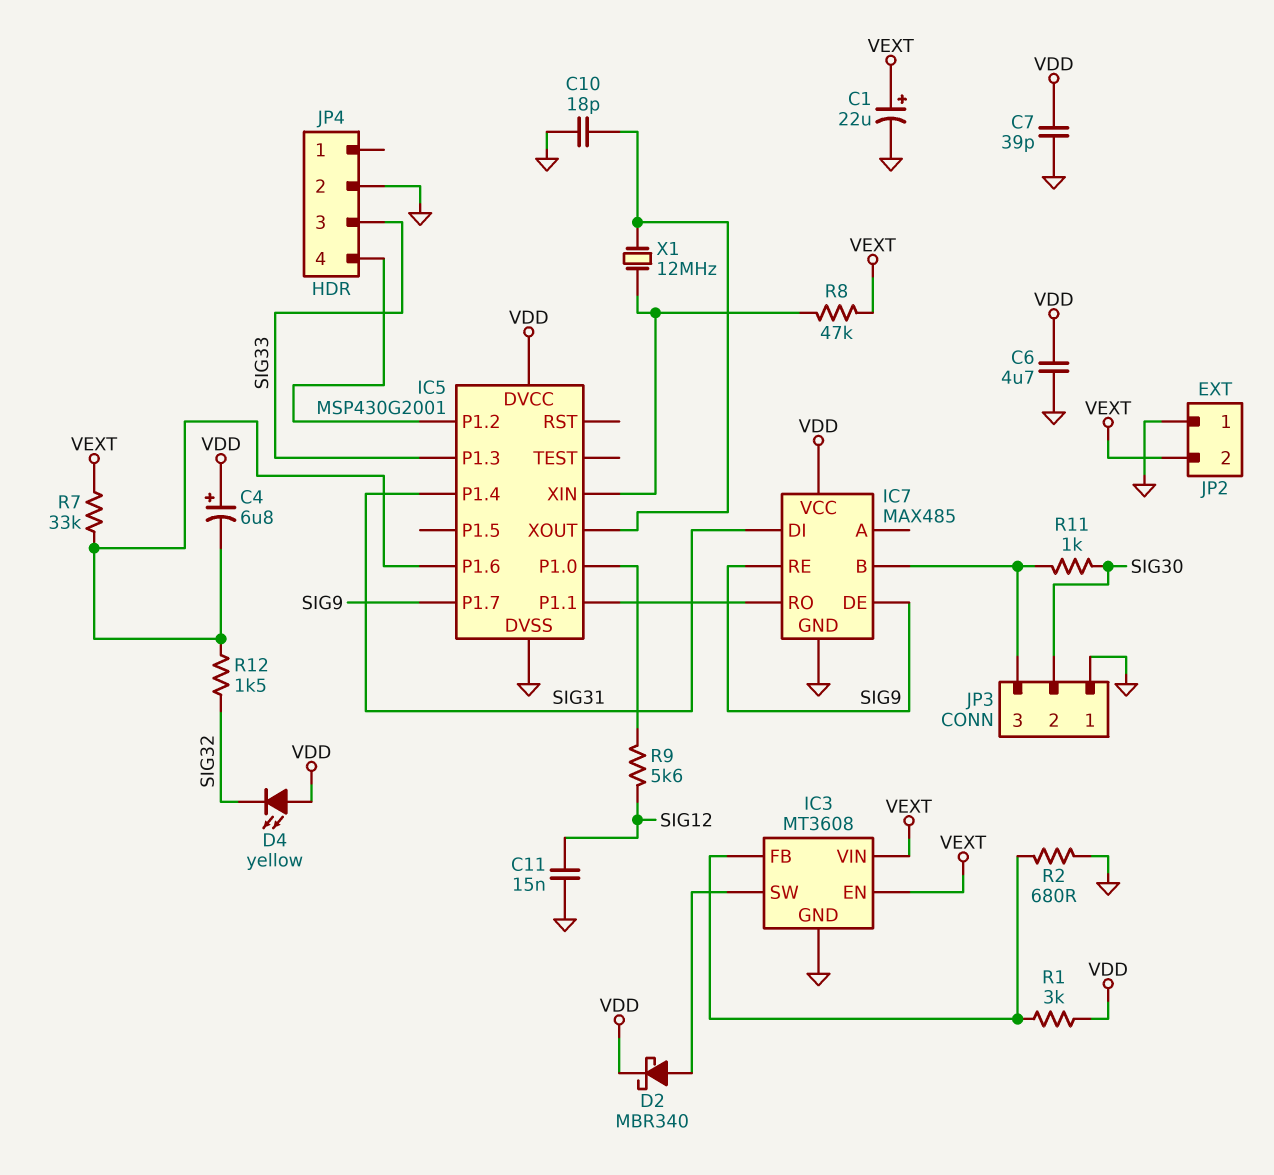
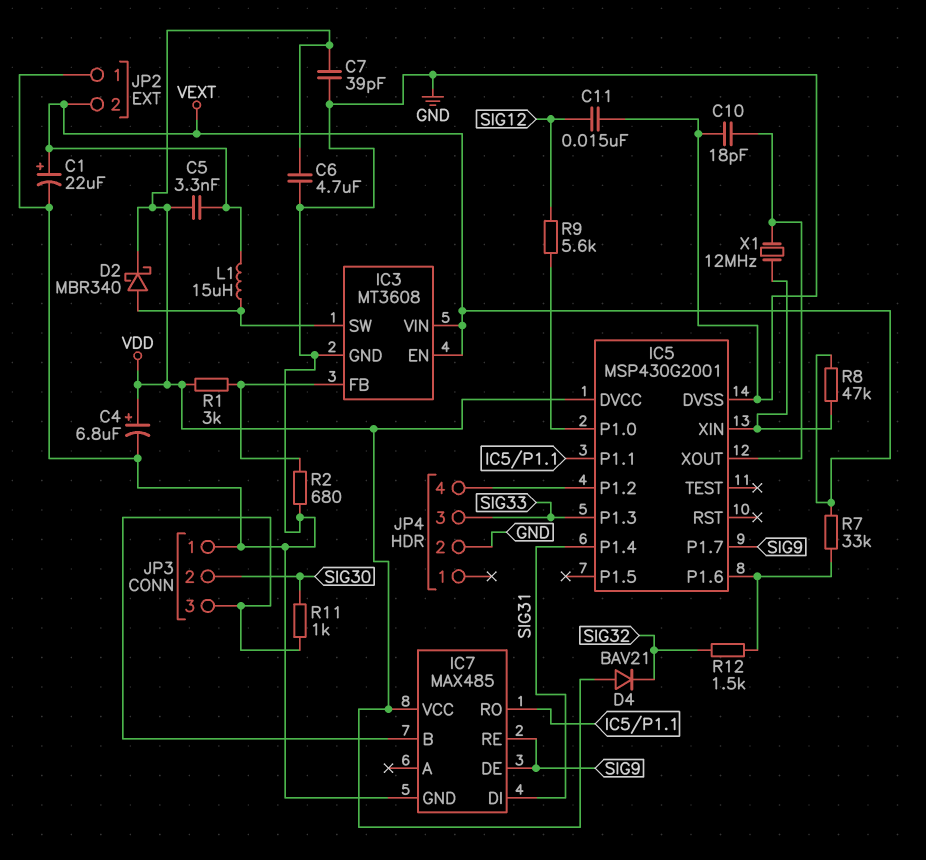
C4: 6.8uF (plus VDD, minus IC5/P1.6) -> 6.8uF (plus VDD, minus GND)
C5: none -> 3.3nF (VDD, VEXT)
D4: LED yellow (A VDD, K SIG32) -> diode BAV21 (A VDD, K SIG32)
L1: none -> 15uH (IC3/SW, VEXT)

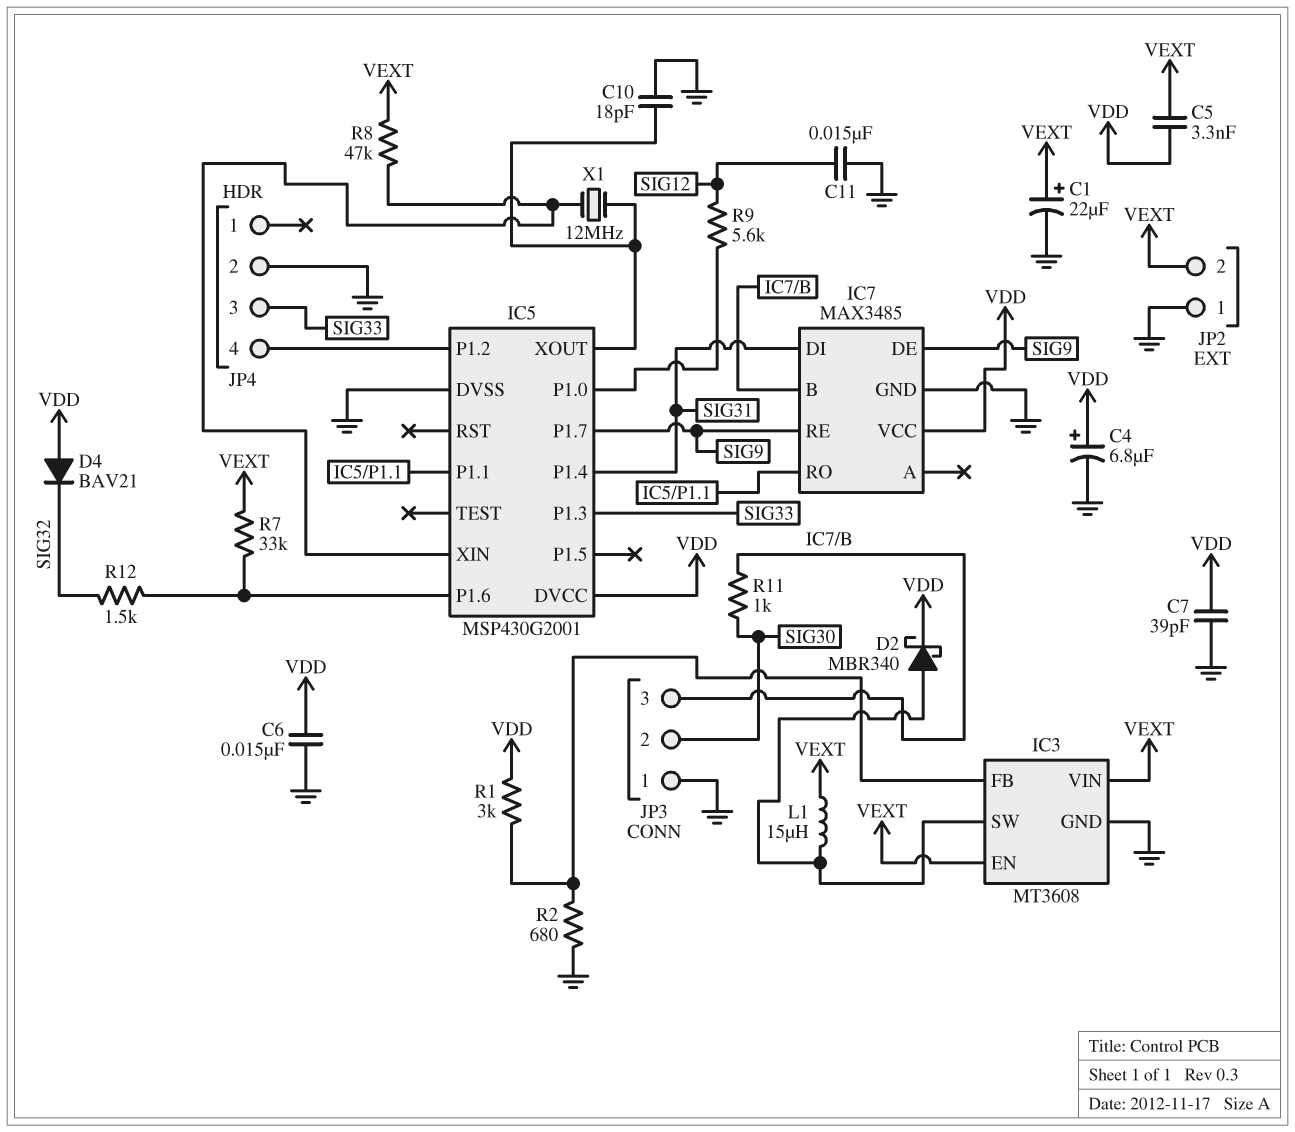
C6: 4.7uF (GND, VDD) -> 15nF (GND, VDD)
IC7: MAX485 -> MAX3485

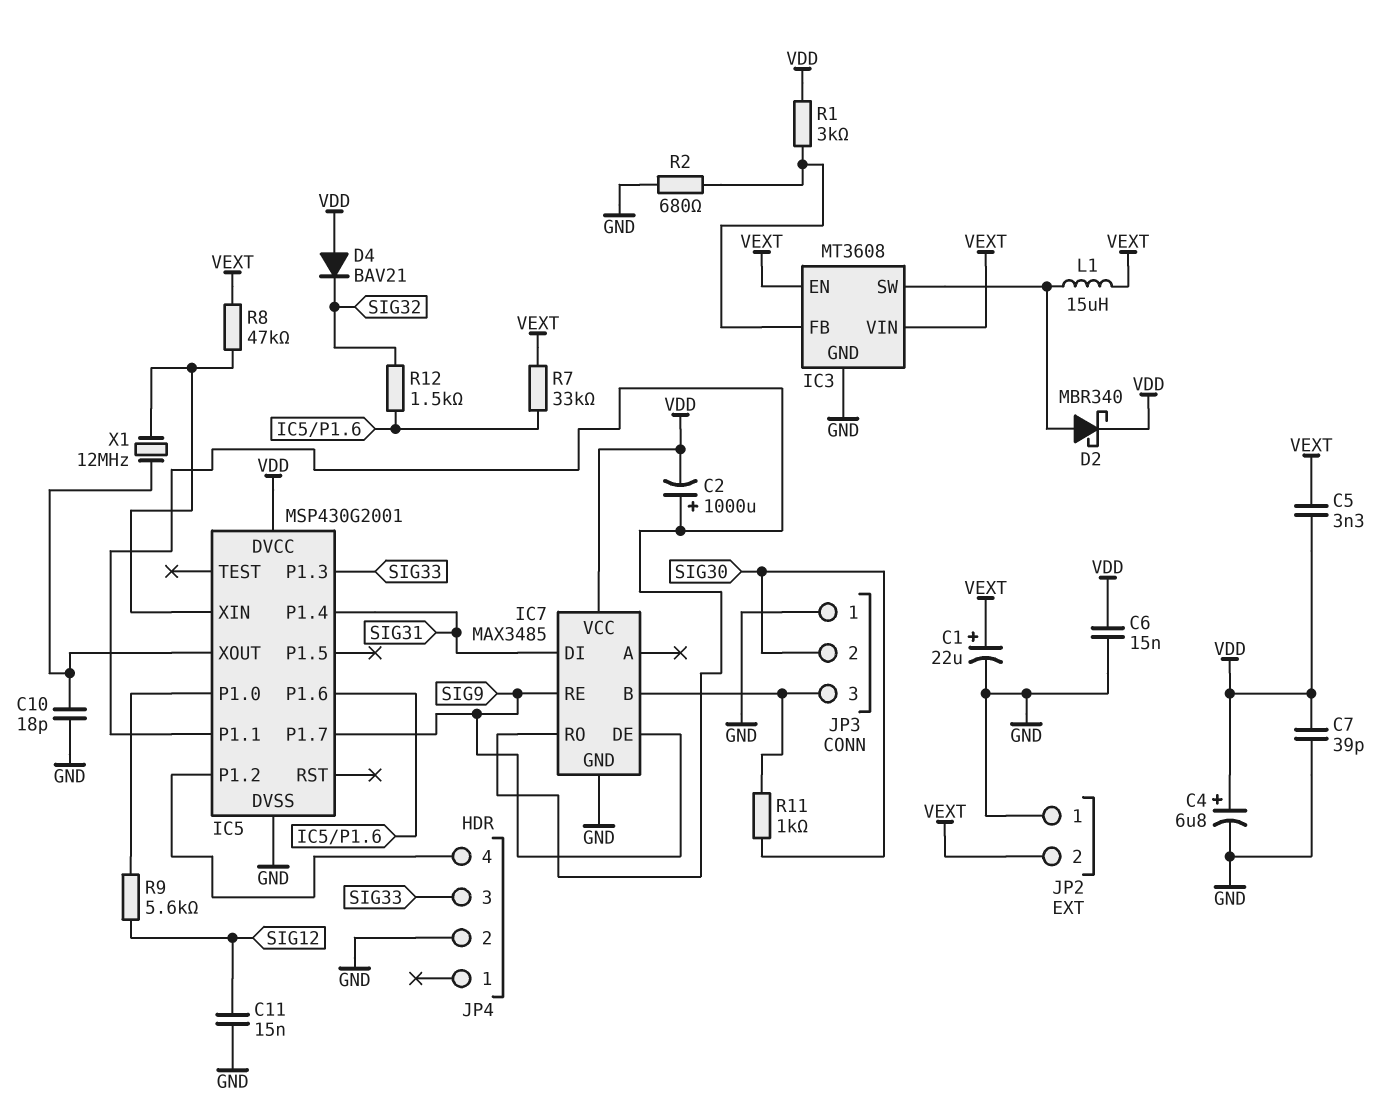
C2: none -> 1000uF (plus IC5/P1.1, minus VDD)

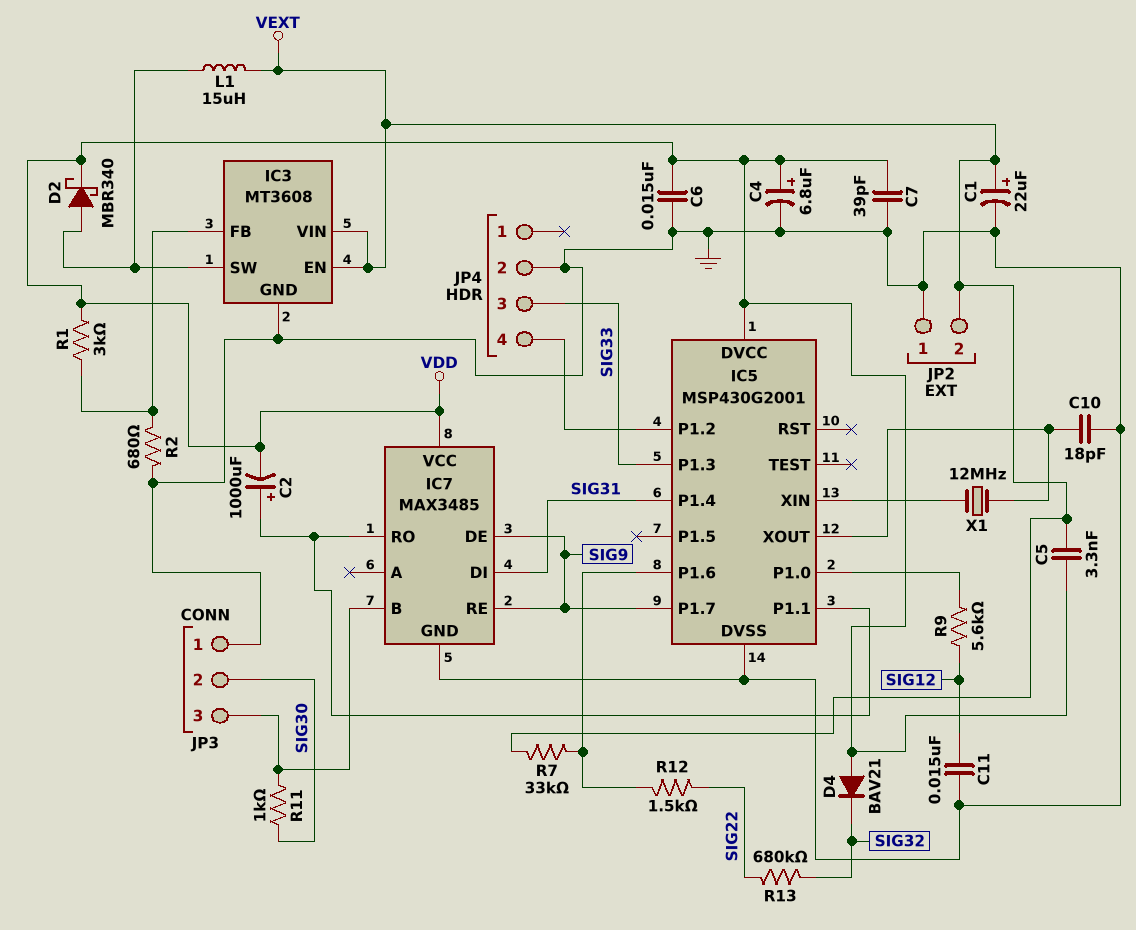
R8: 47k (IC5/XIN, VEXT) -> none
R12: 1.5k (IC5/P1.6, SIG32) -> 1.5k (IC5/P1.6, SIG22)
R13: none -> 680k (SIG22, SIG32)

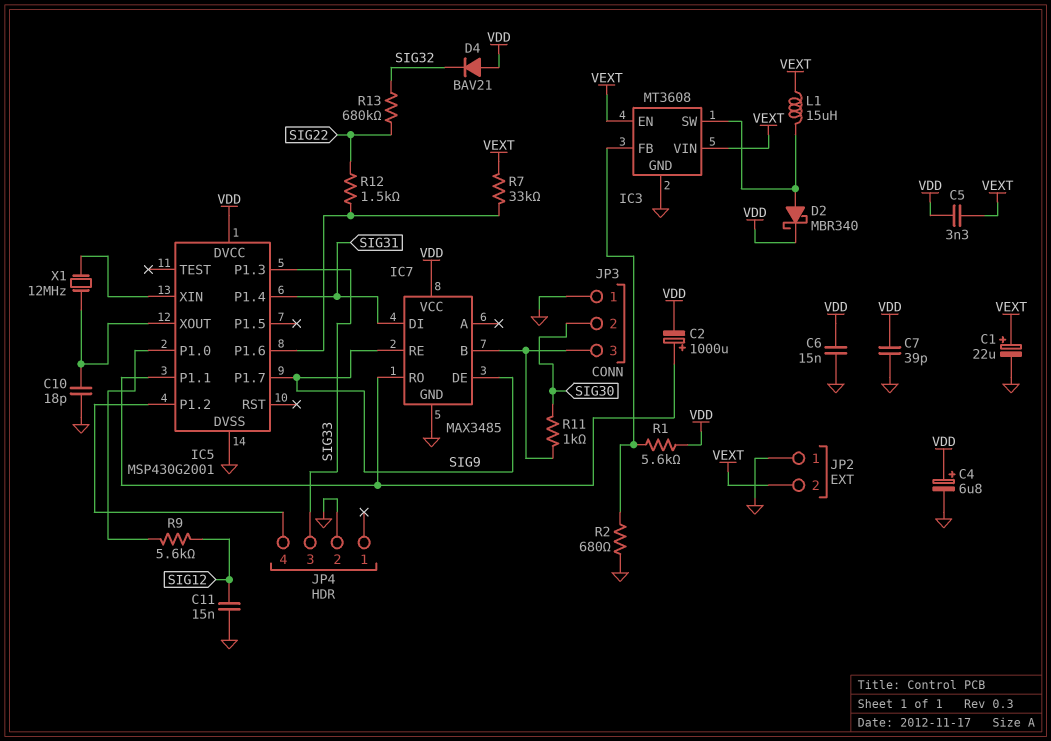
R1: 3k (IC3/FB, VDD) -> 5.6k (IC3/FB, VDD)

